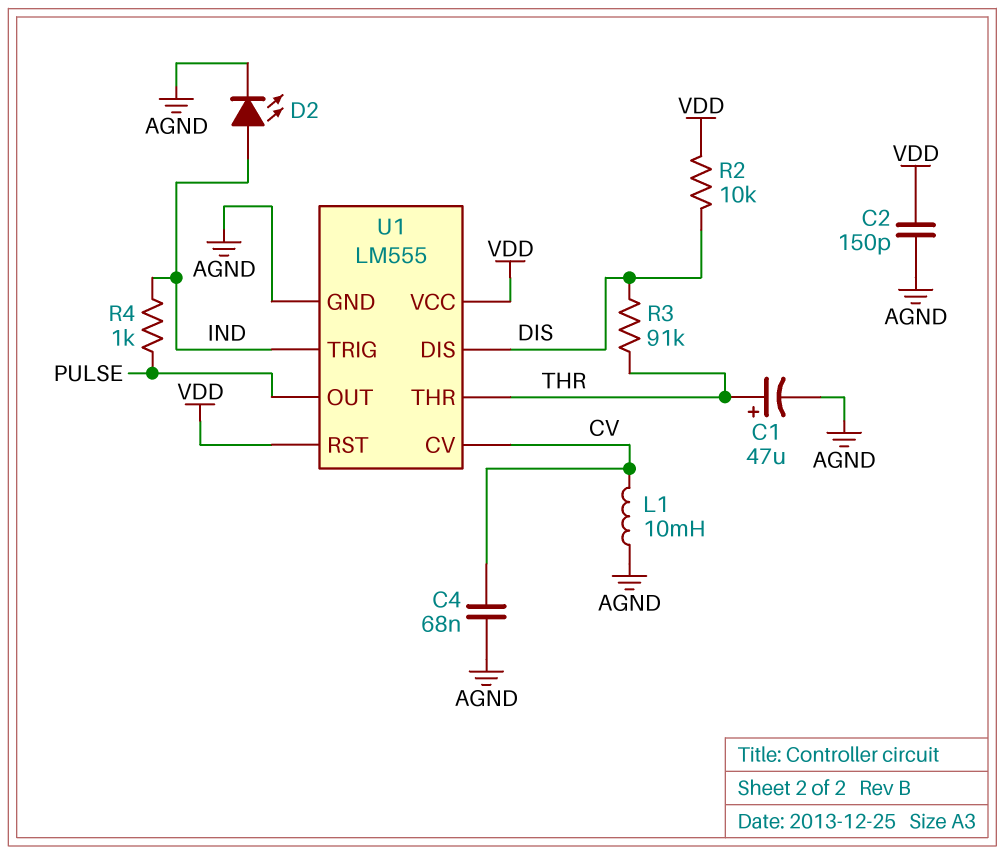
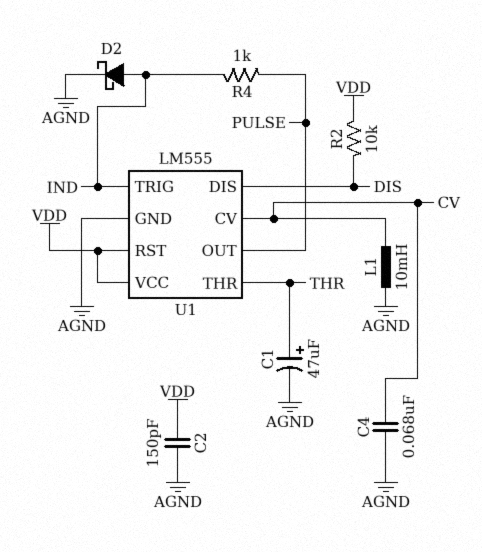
D2: LED (A IND, K AGND) -> schottky (A IND, K AGND)
R3: 91k (DIS, THR) -> none

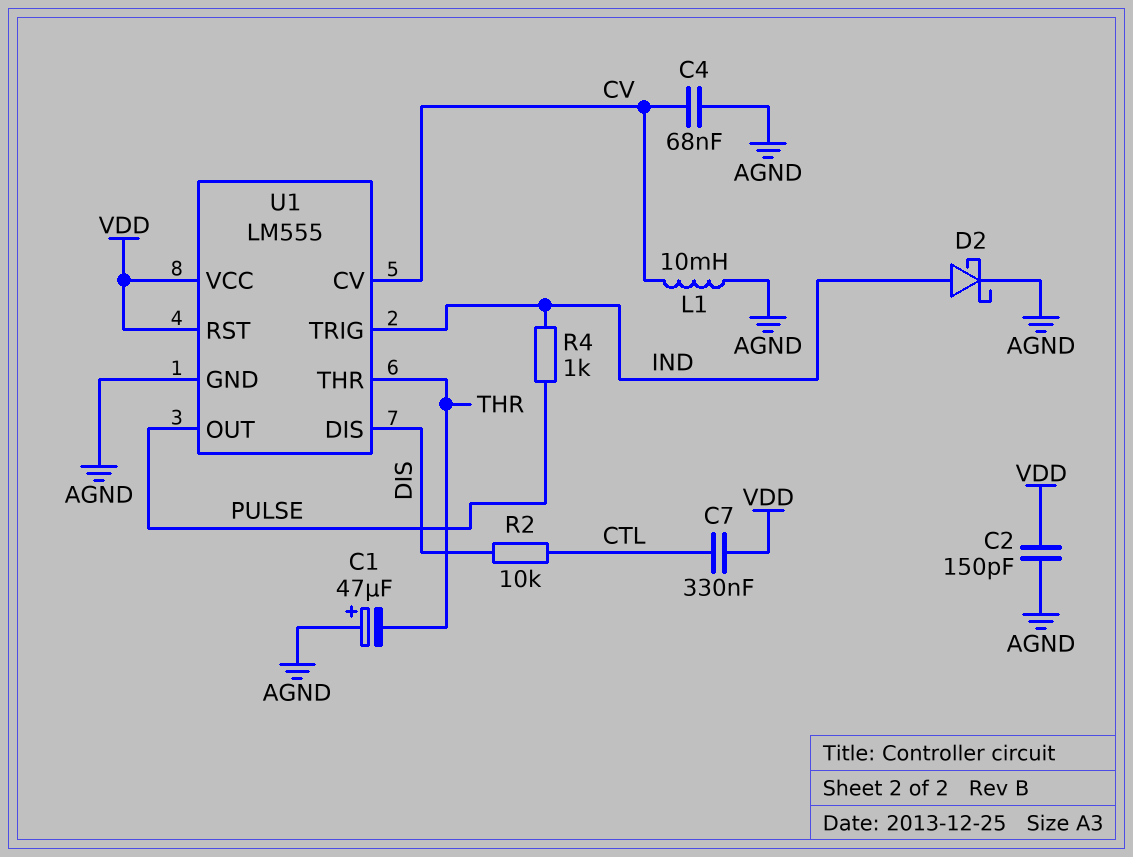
C1: 47uF (plus THR, minus AGND) -> 47uF (plus AGND, minus THR)
C7: none -> 330nF (CTL, VDD)
R2: 10k (DIS, VDD) -> 10k (CTL, DIS)

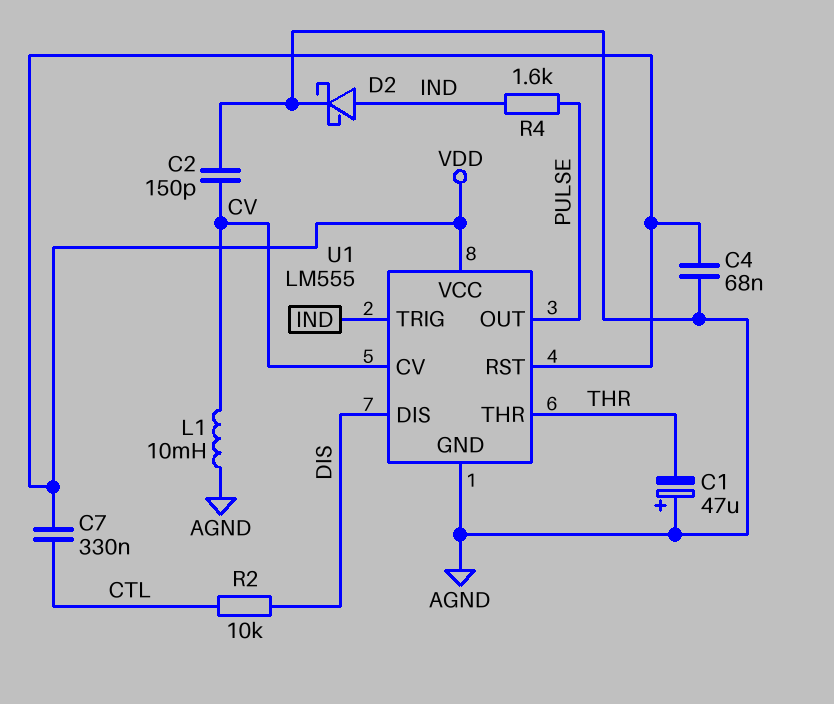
C2: 150pF (AGND, VDD) -> 150pF (AGND, CV)
C4: 68nF (AGND, CV) -> 68nF (AGND, VDD)
R4: 1k (IND, PULSE) -> 1.6k (IND, PULSE)

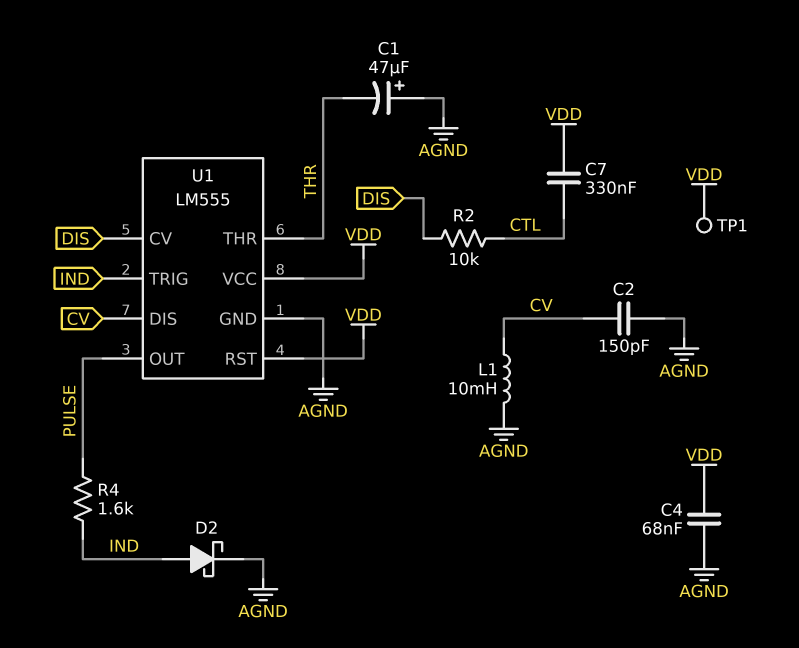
TP1: none -> test point (VDD)
U1 pin CV: CV -> DIS
U1 pin DIS: DIS -> CV

